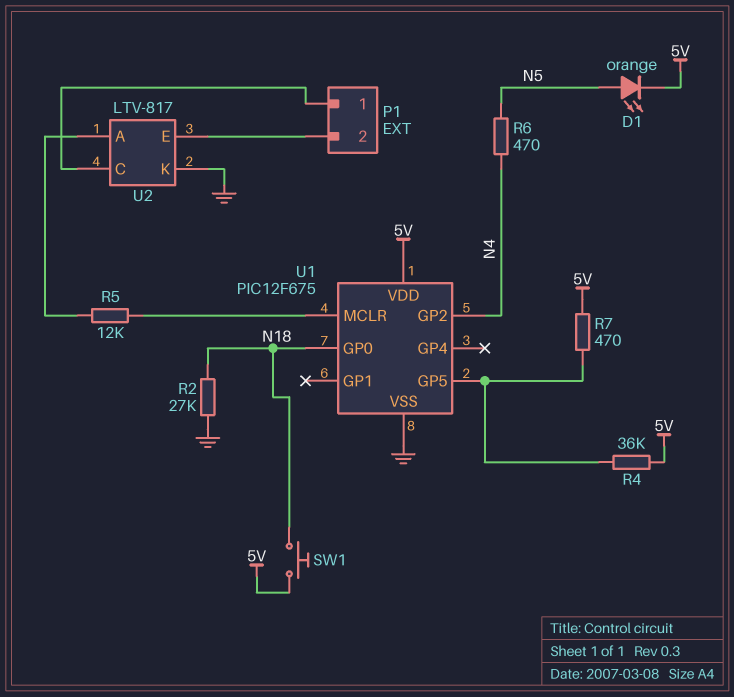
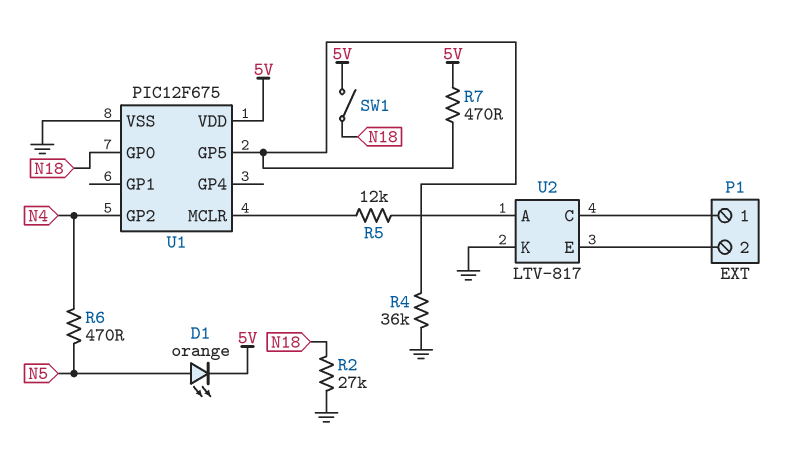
R4: 36k (5V, U1/GP5) -> 36k (GND, U1/GP5)
SW1: button (5V, N18) -> switch (5V, N18)

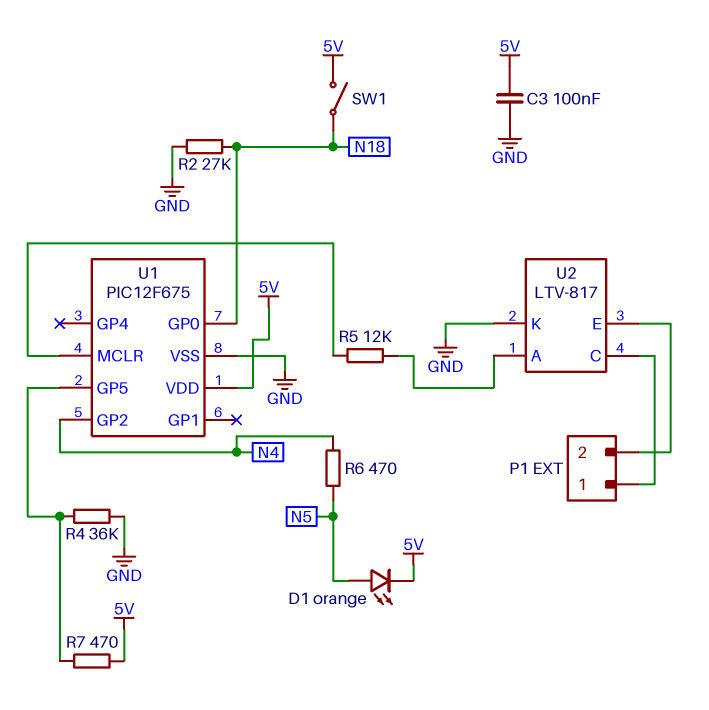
C3: none -> 100nF (5V, GND)

